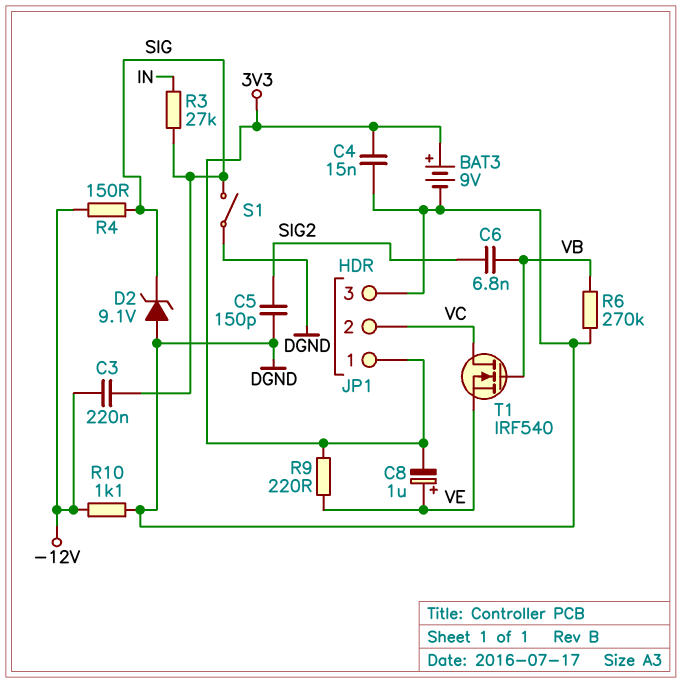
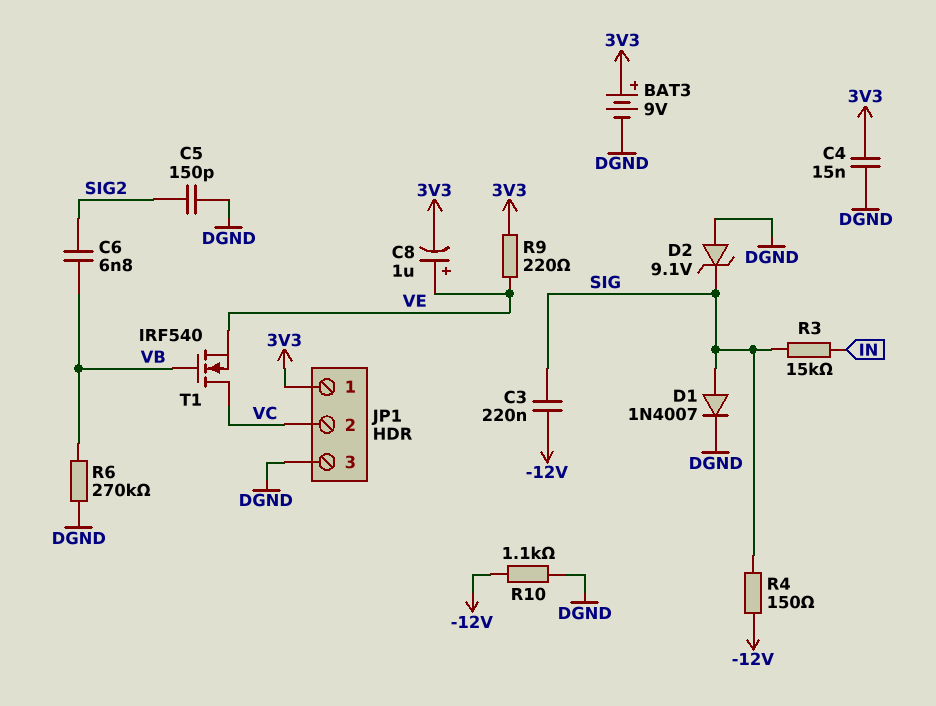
D1: none -> diode 1N4007 (A SIG, K DGND)
R3: 27k (IN, SIG) -> 15k (IN, SIG)
S1: switch (DGND, SIG) -> none

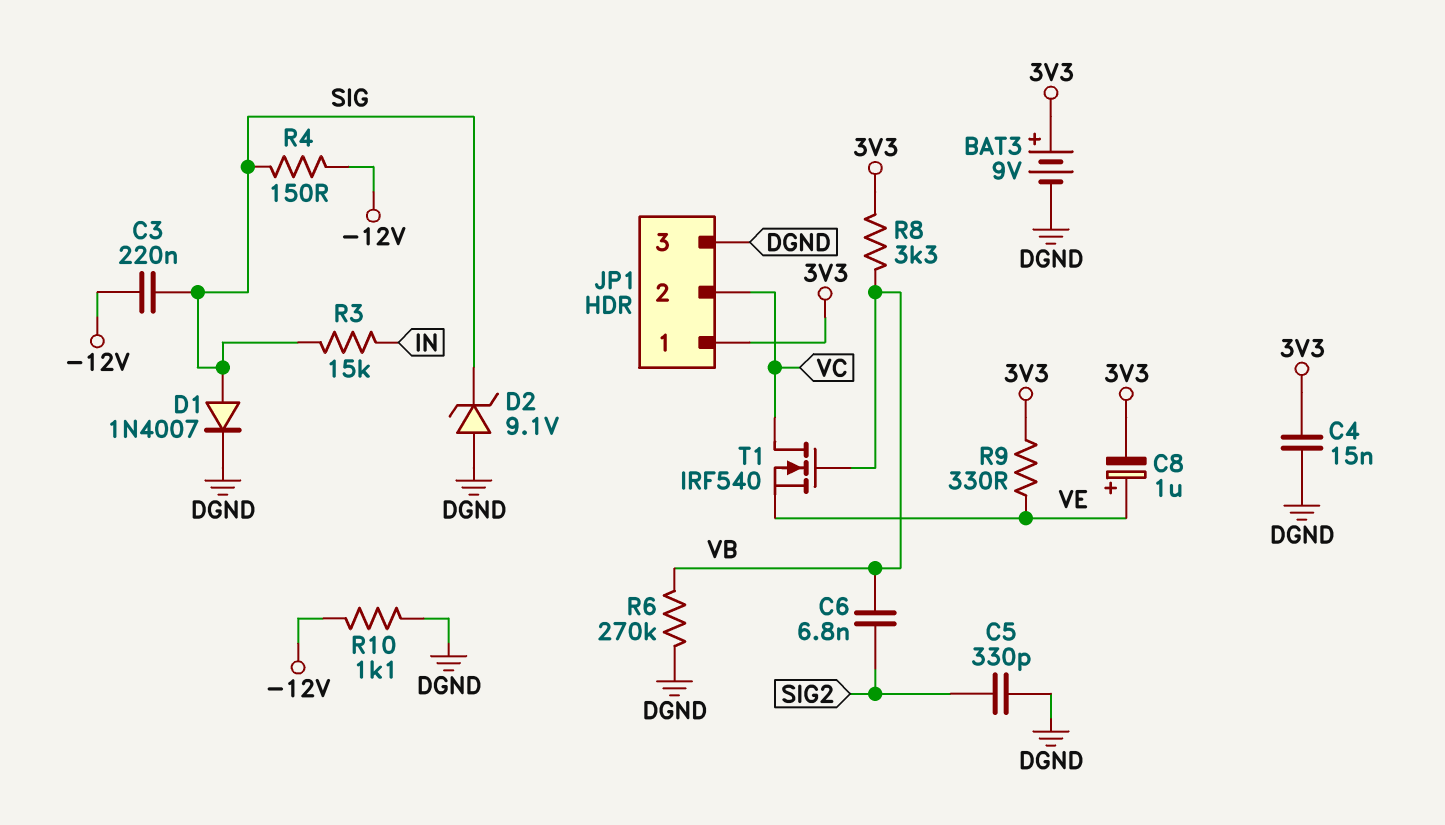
C5: 150pF (DGND, SIG2) -> 330pF (DGND, SIG2)
R8: none -> 3.3k (3V3, VB)
R9: 220 (3V3, VE) -> 330 (3V3, VE)

